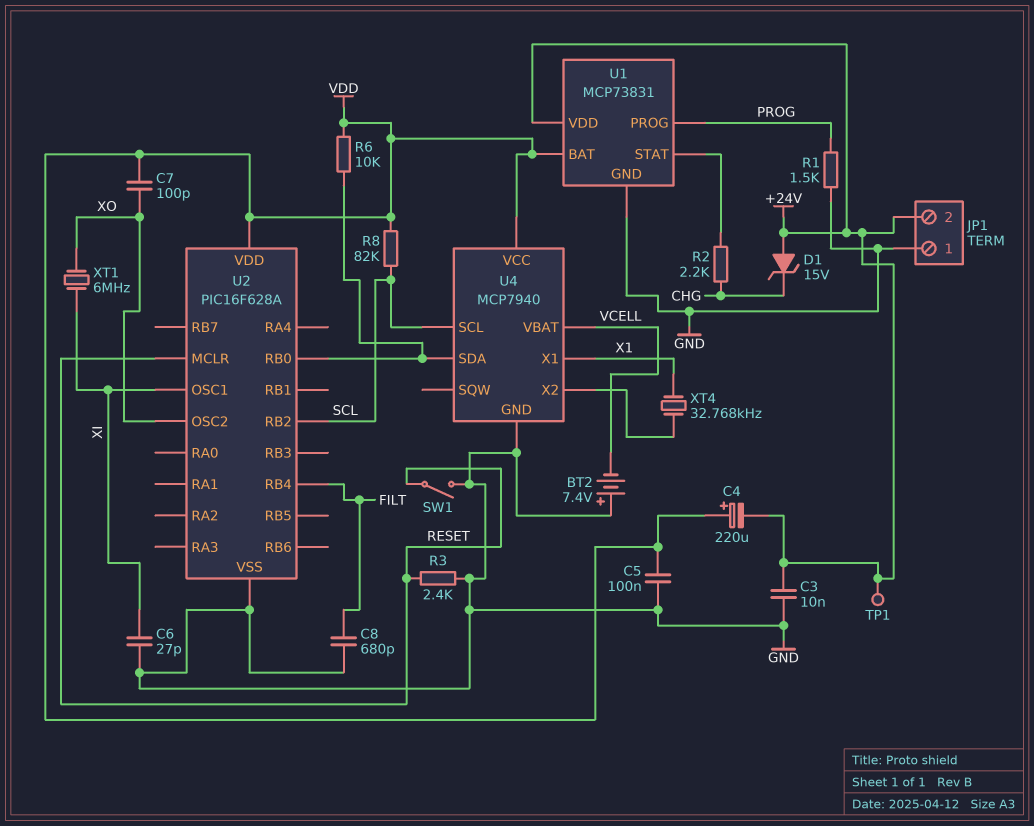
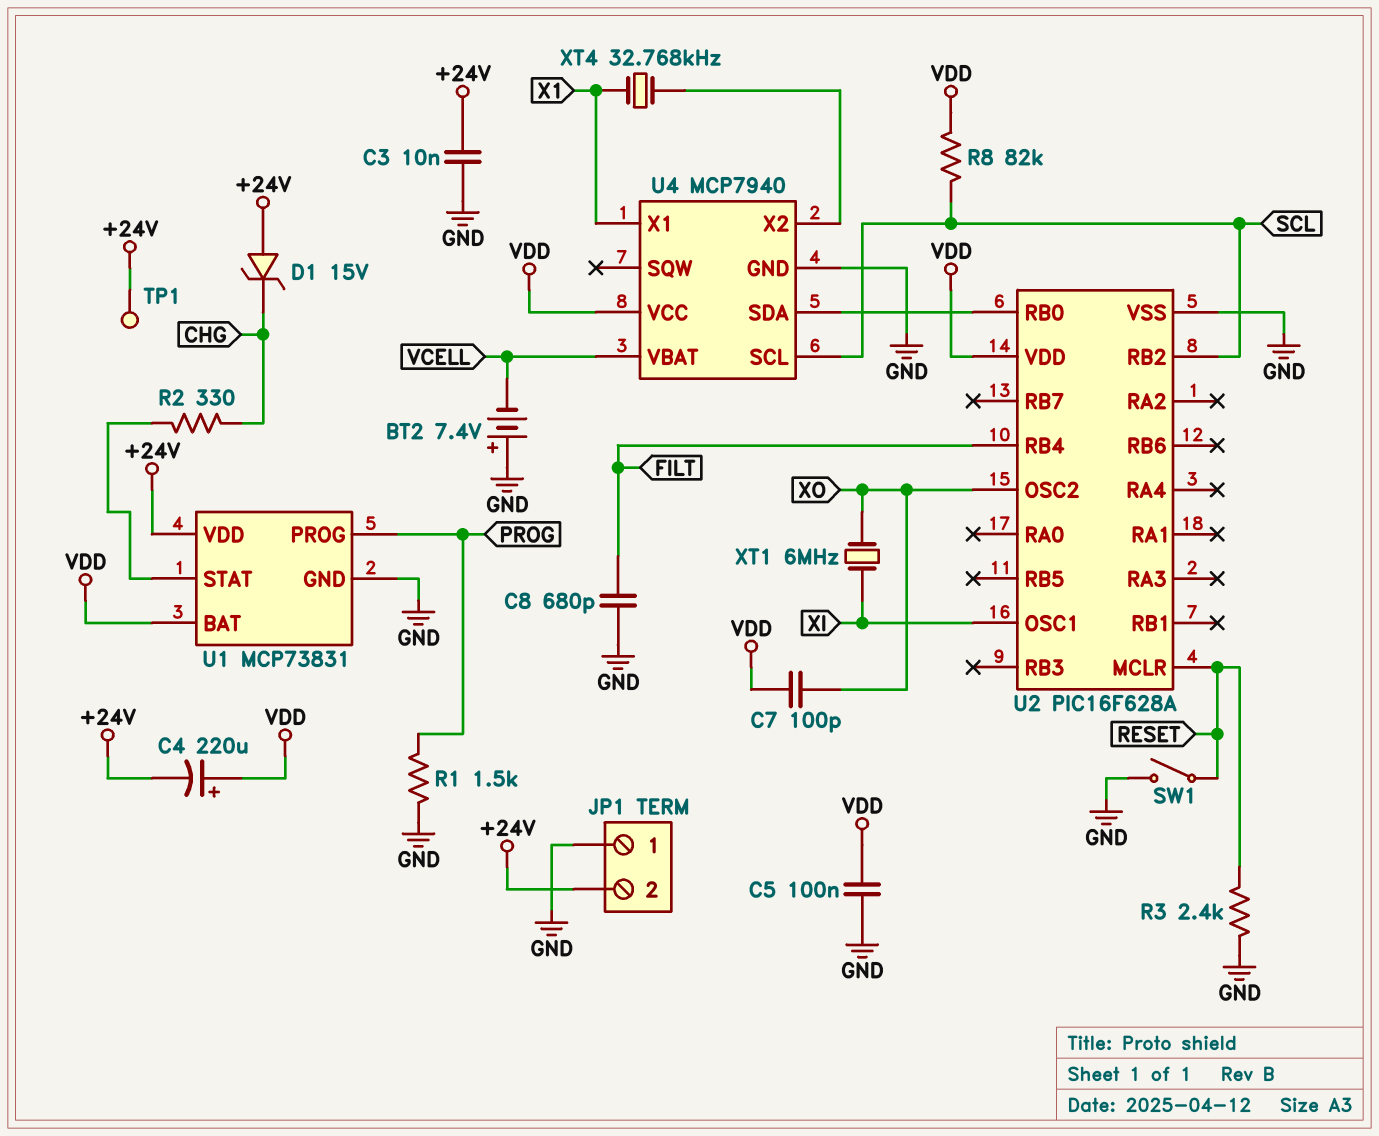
C6: 27pF (GND, XI) -> none
R2: 2.2k (CHG, U1/STAT) -> 330 (CHG, U1/STAT)
R6: 10k (U2/RB0, VDD) -> none

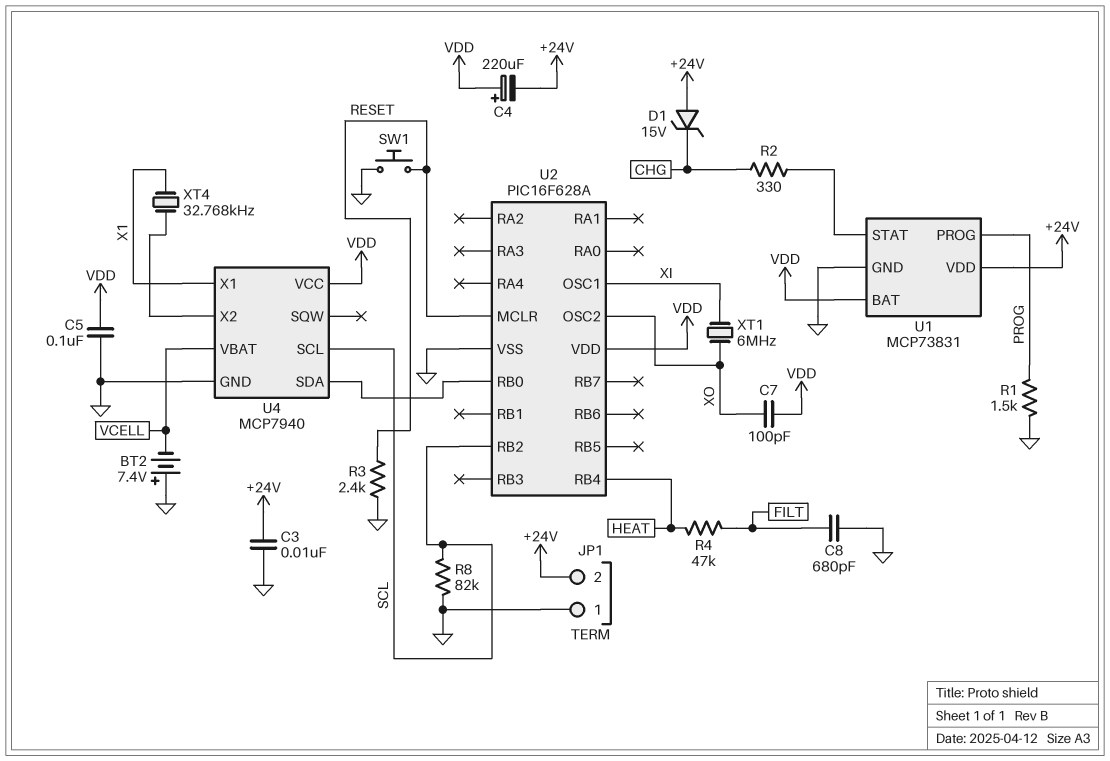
R4: none -> 47k (FILT, HEAT)
R8: 82k (SCL, VDD) -> 82k (GND, SCL)
SW1: switch (GND, RESET) -> button (GND, RESET)
TP1: test point (+24V) -> none
U2 pin RB4: FILT -> HEAT

